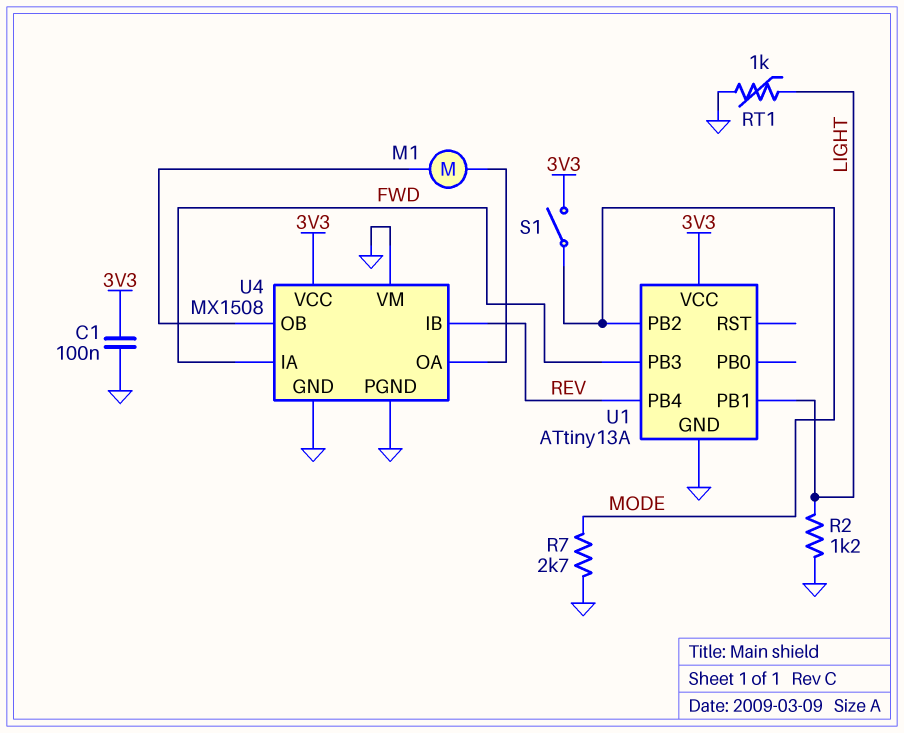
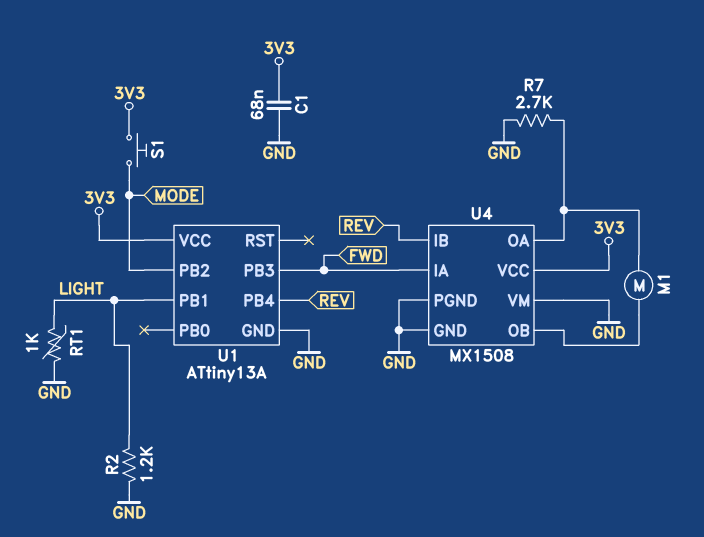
C1: 100nF (3V3, GND) -> 68nF (3V3, GND)
R7: 2.7k (GND, MODE) -> 2.7k (GND, U4/OA)
S1: switch (3V3, MODE) -> button (3V3, MODE)

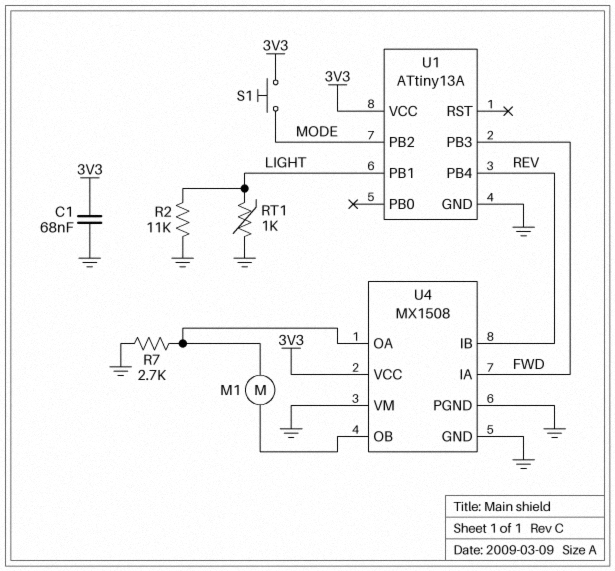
R2: 1.2k (GND, LIGHT) -> 11k (GND, LIGHT)

